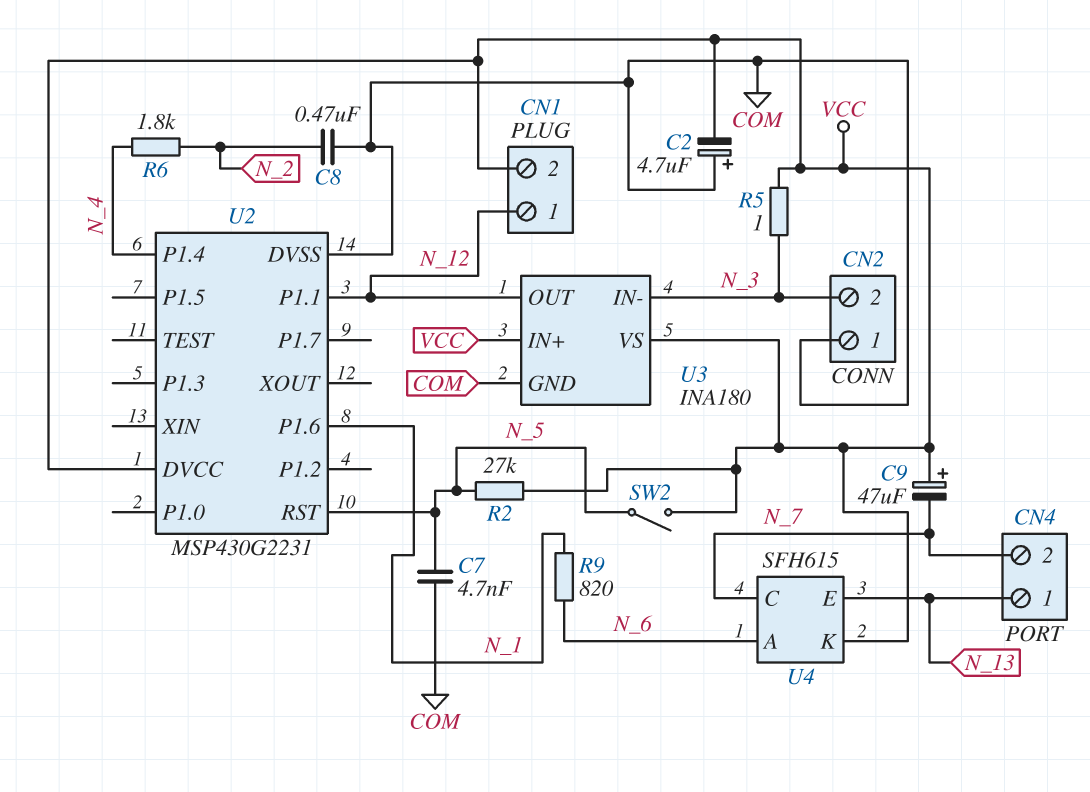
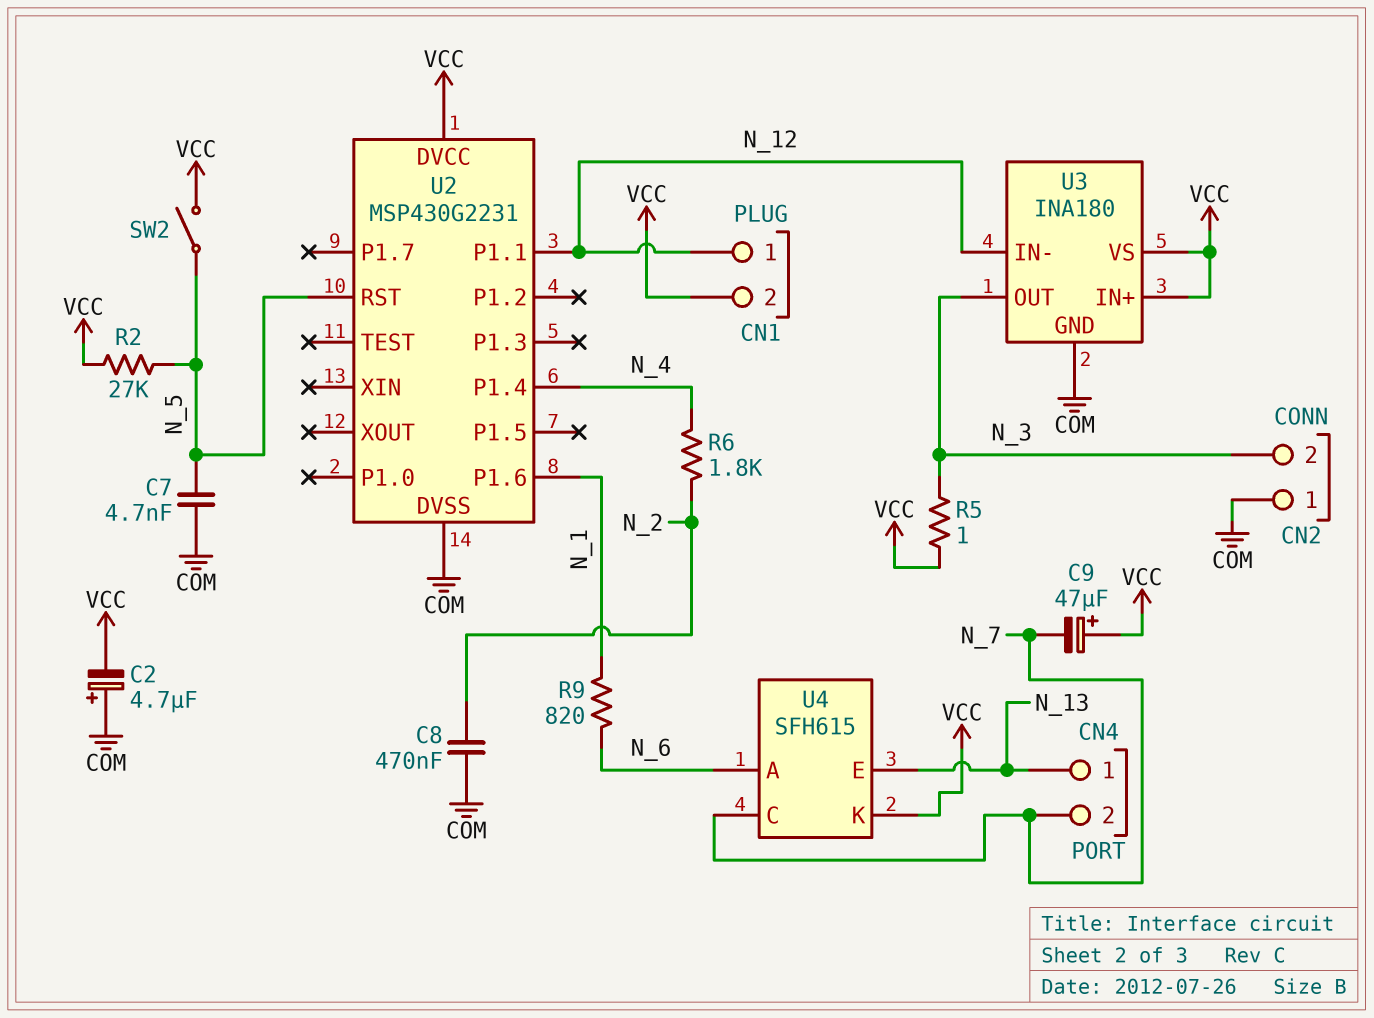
U3 pin IN-: N_3 -> N_12
U3 pin OUT: N_12 -> N_3

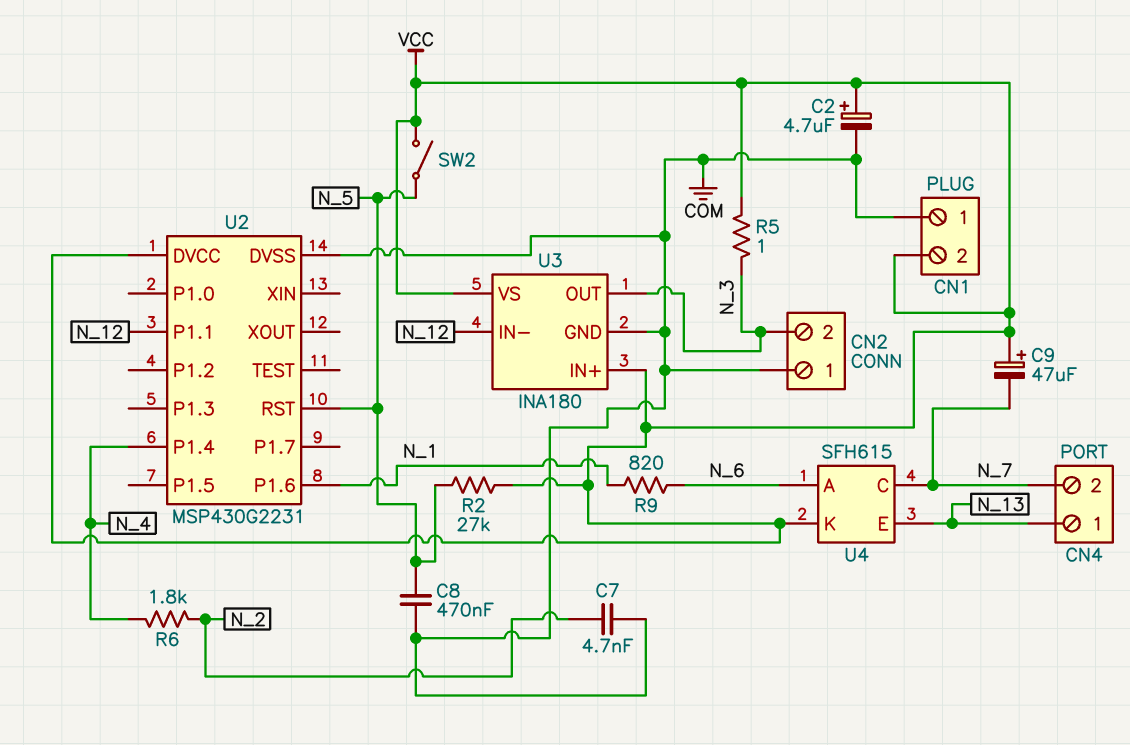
C2: 4.7uF (plus COM, minus VCC) -> 4.7uF (plus VCC, minus COM)
C7: 4.7nF (COM, N_5) -> 4.7nF (COM, N_2)
C8: 470nF (COM, N_2) -> 470nF (COM, N_5)
CN1 pin 1: N_12 -> COM

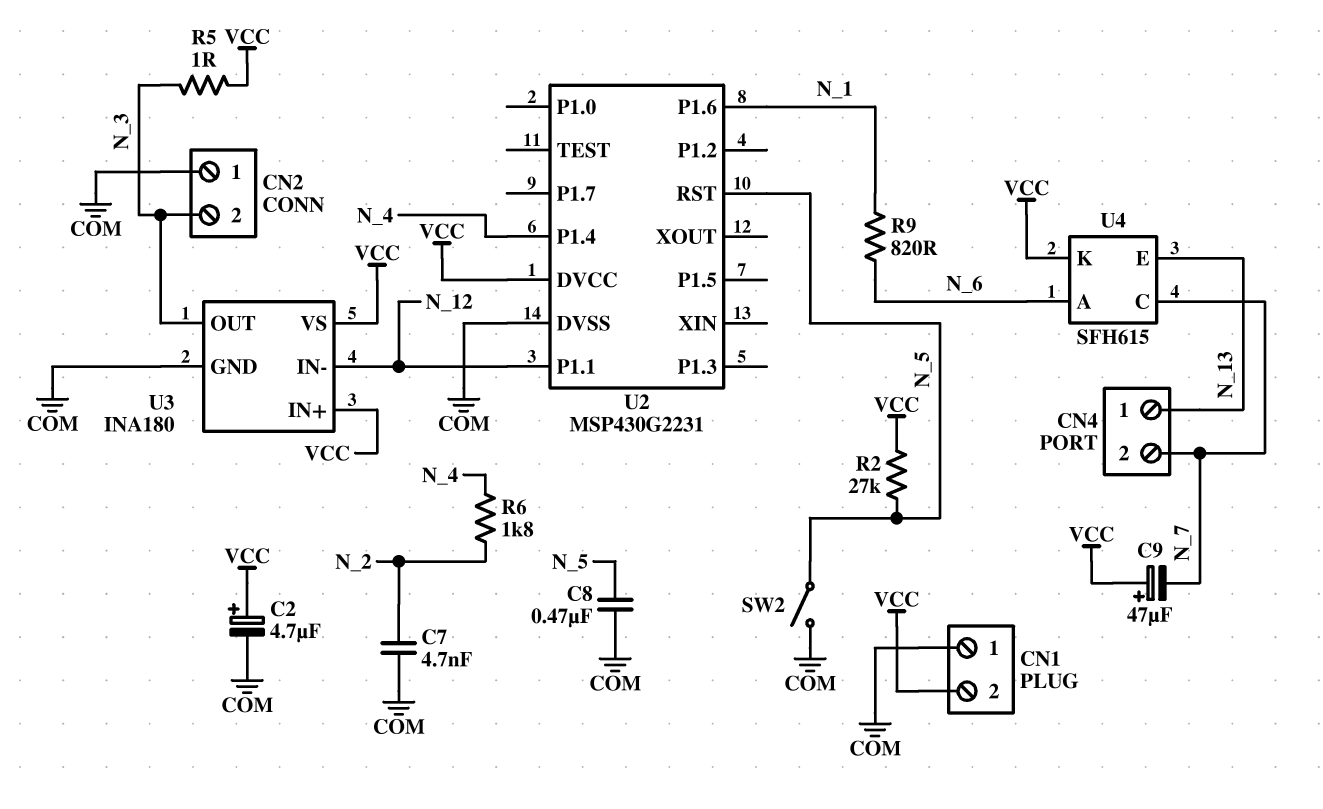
SW2: switch (N_5, VCC) -> switch (COM, N_5)

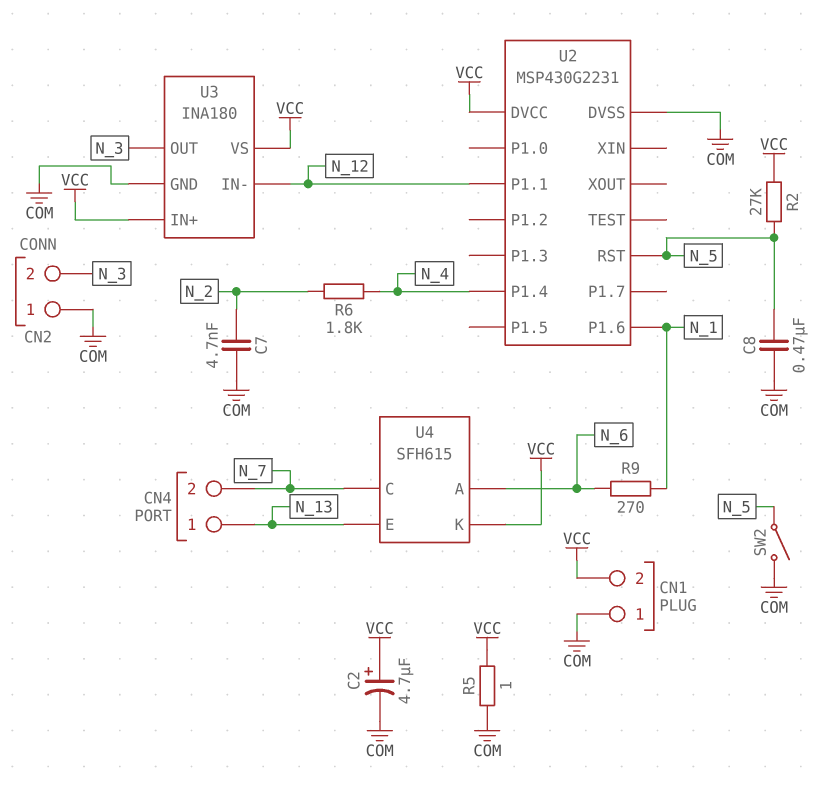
C9: 47uF (plus VCC, minus N_7) -> none
R5: 1 (N_3, VCC) -> 1 (COM, VCC)
R9: 820 (N_1, N_6) -> 270 (N_1, N_6)

